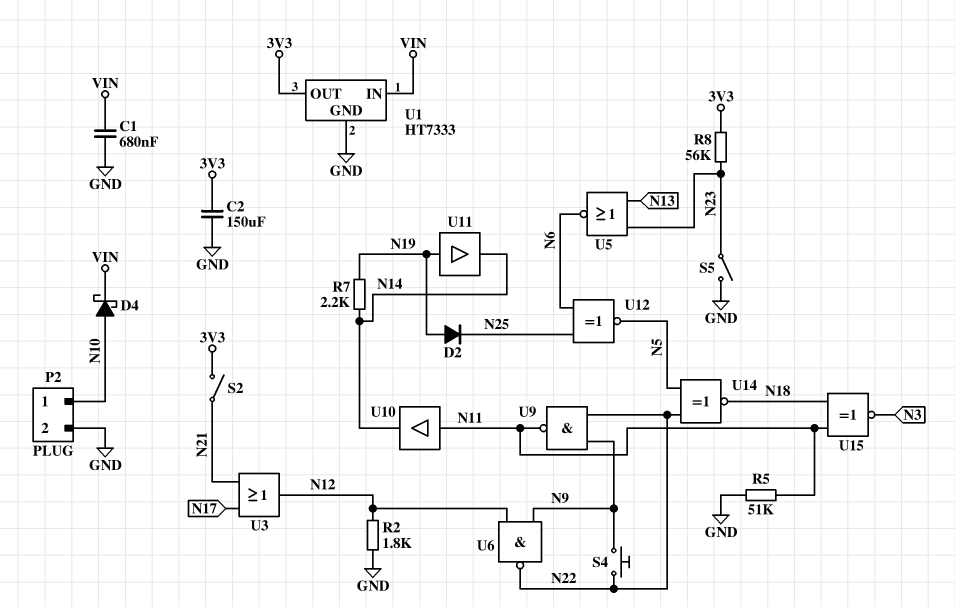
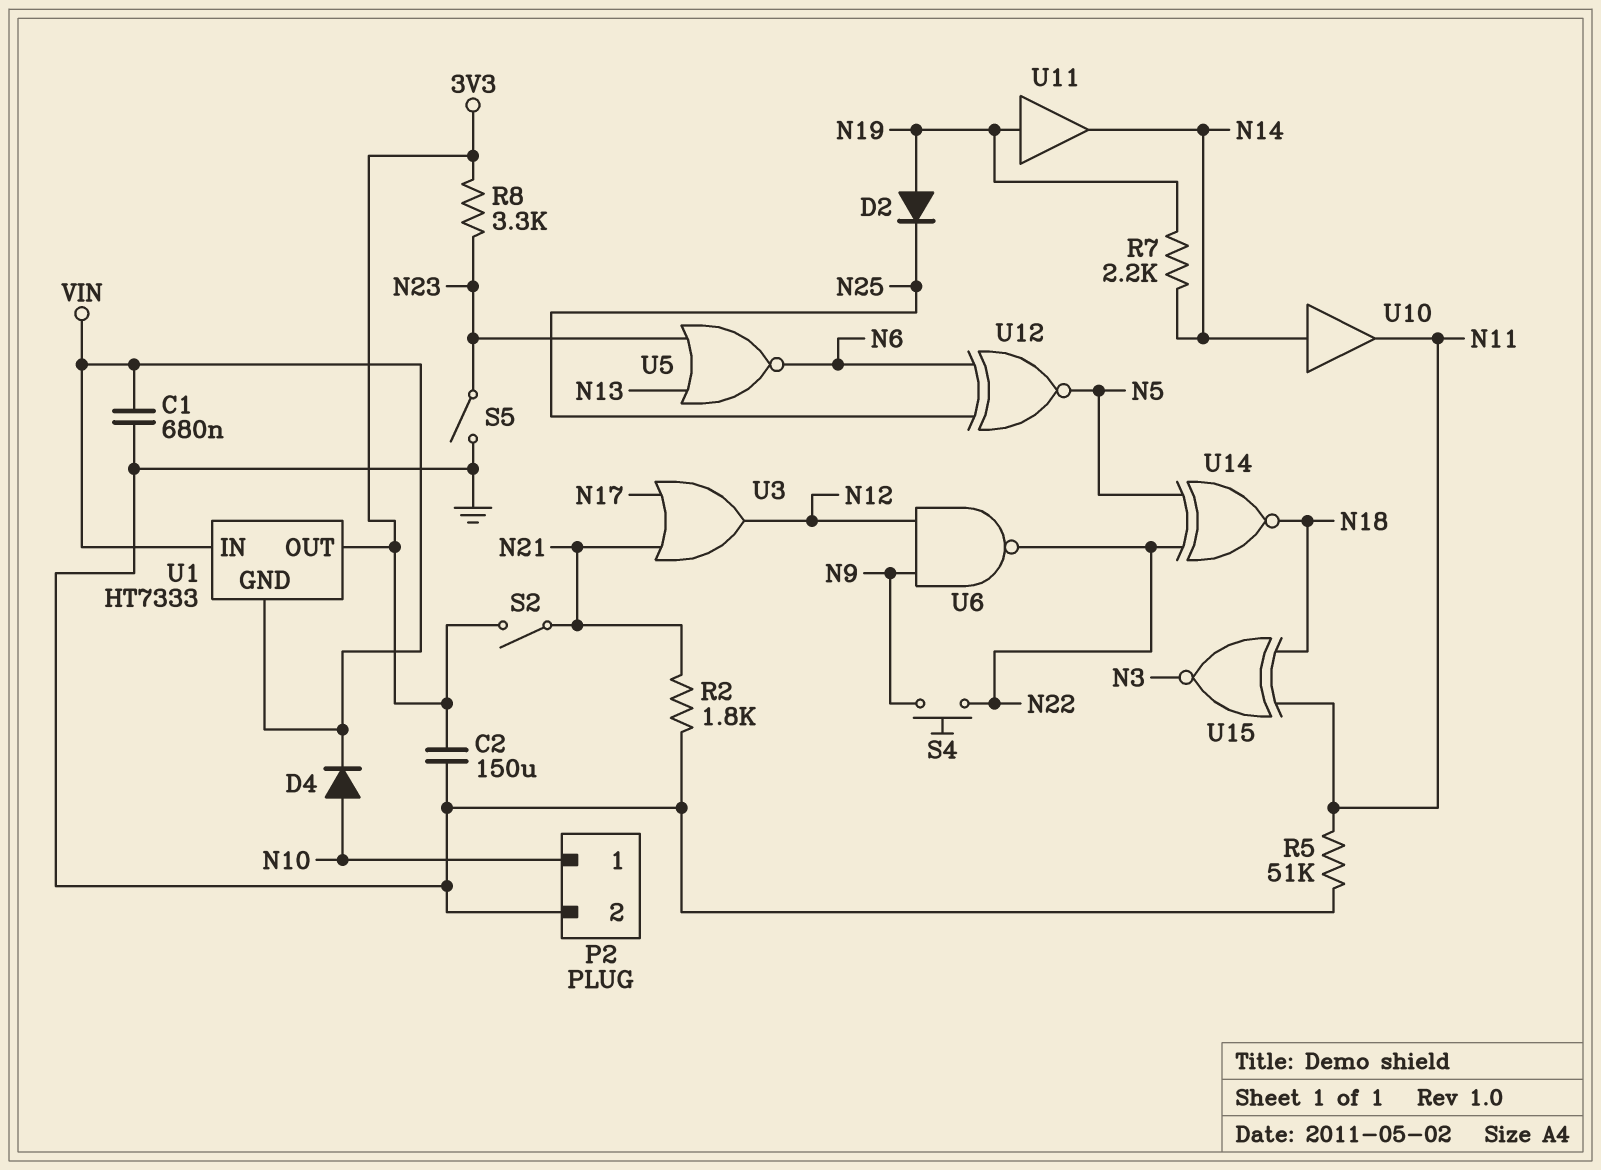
D4: schottky (A N10, K VIN) -> diode (A N10, K VIN)
R2: 1.8k (GND, N12) -> 1.8k (GND, N21)
R8: 56k (3V3, N23) -> 3.3k (3V3, N23)
U1 pin GND: GND -> VIN
U9: NAND (in N9, in N22, out N11) -> none
U10: buffer (in N11, out N14) -> buffer (in N14, out N11)

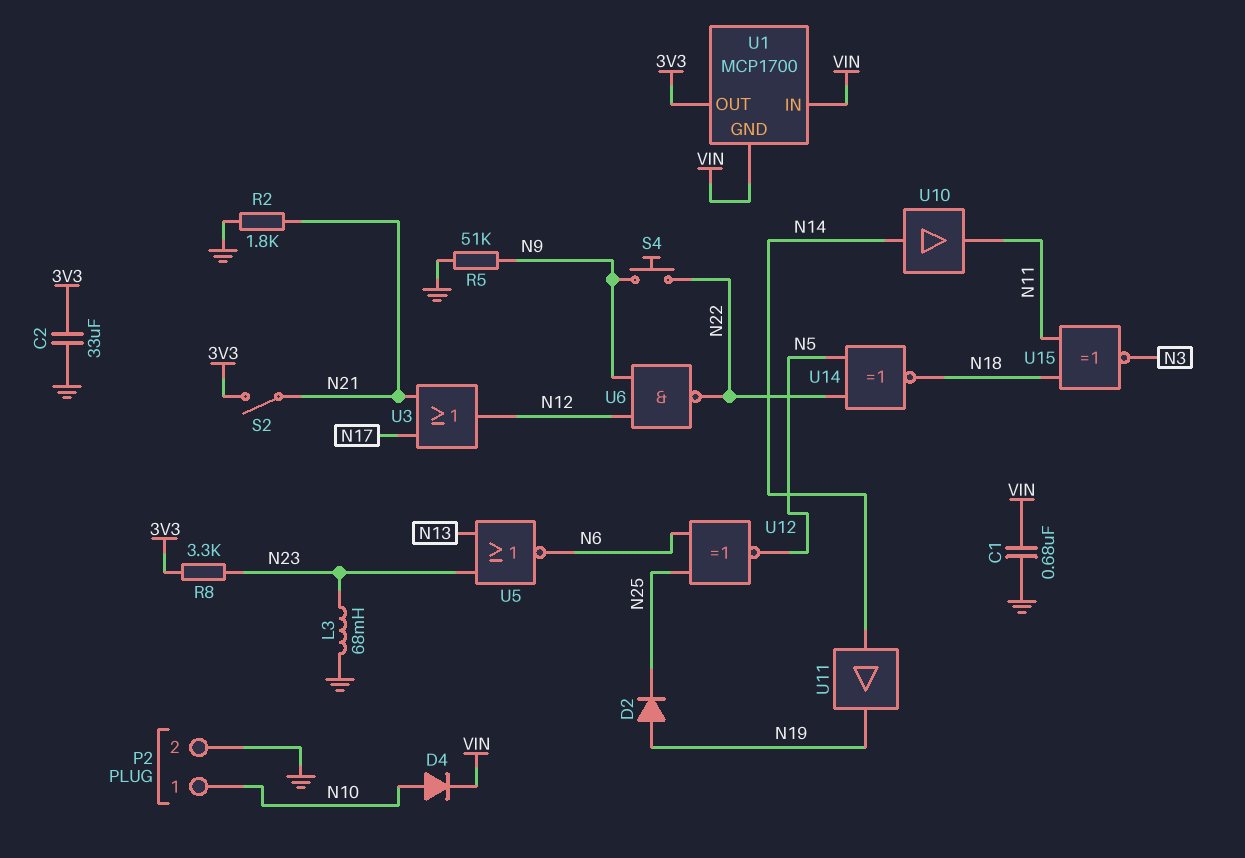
C2: 150uF (3V3, GND) -> 33uF (3V3, GND)
L3: none -> 68mH (GND, N23)
R5: 51k (GND, N11) -> 51k (GND, N9)
R7: 2.2k (N14, N19) -> none
S5: switch (GND, N23) -> none
U1: HT7333 -> MCP1700
U11: buffer (in N19, out N14) -> buffer (in N14, out N19)

